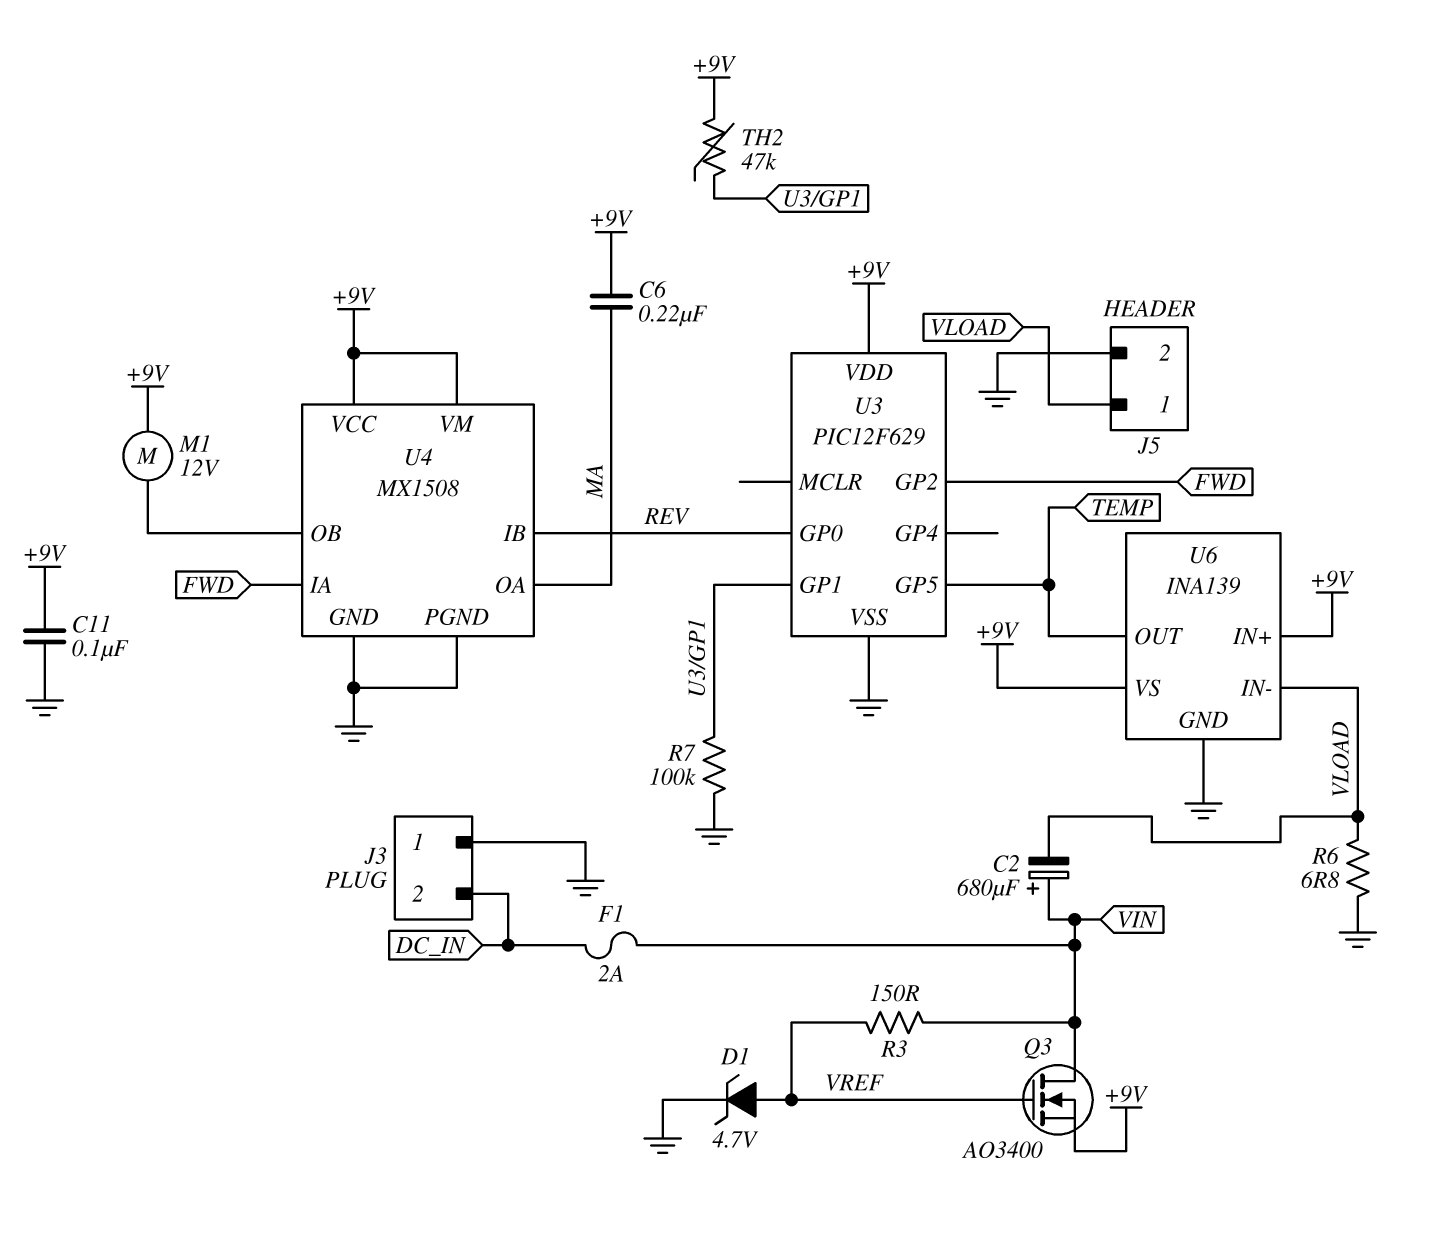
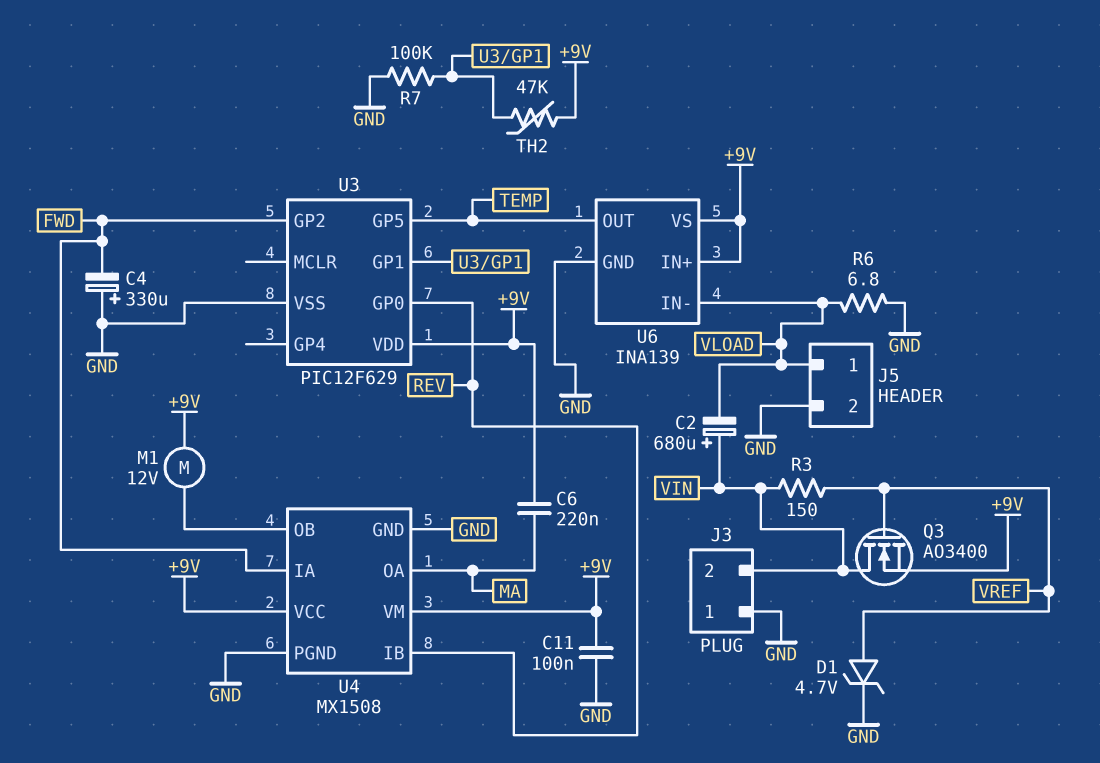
C4: none -> 330uF (plus GND, minus FWD)
F1: 2A (DC_IN, VIN) -> none
J3 pin 2: DC_IN -> VIN

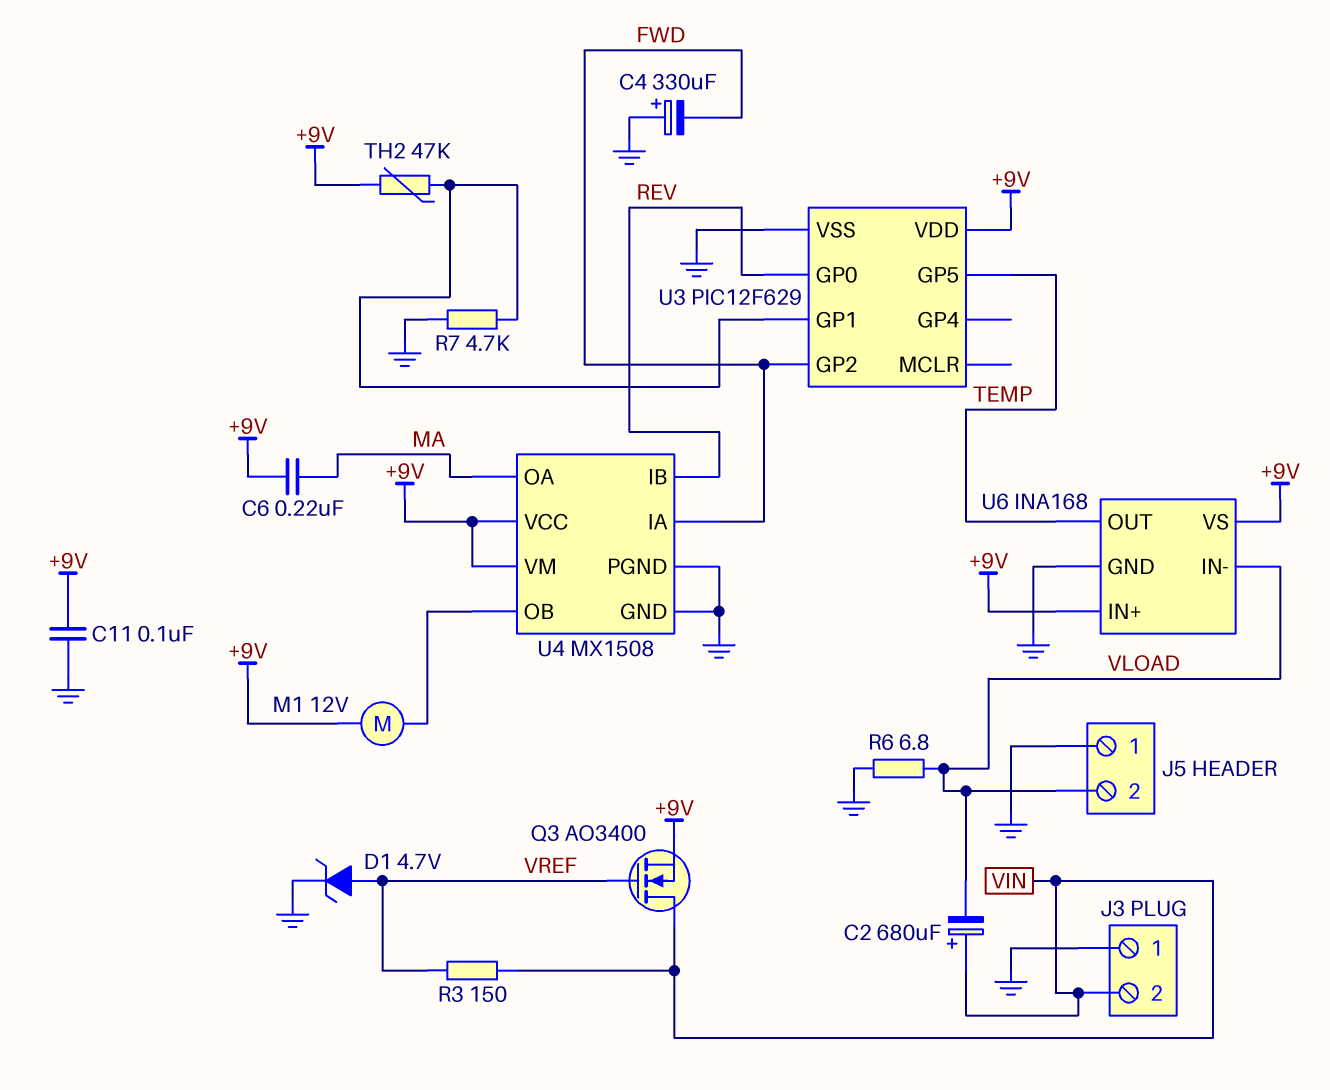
J5 pin 1: VLOAD -> GND
J5 pin 2: GND -> VLOAD
R7: 100k (GND, U3/GP1) -> 4.7k (GND, U3/GP1)
U6: INA139 -> INA168

